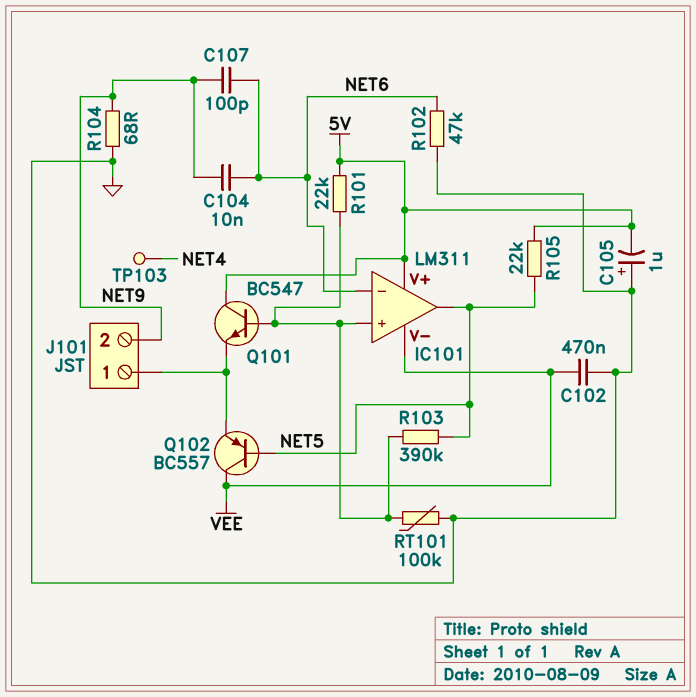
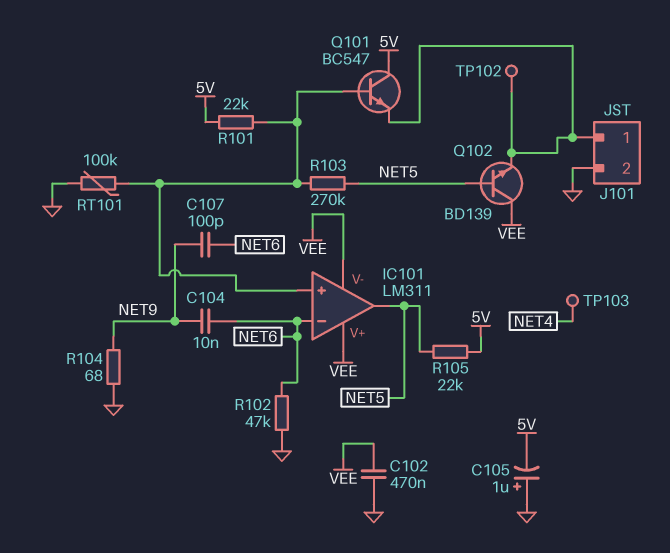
IC101 pin V+: 5V -> VEE
J101 pin 2: NET9 -> GND
Q102: PNP BC557 (B NET5, C VEE, E J101/1) -> NPN BD139 (B NET5, C VEE, E J101/1)
R103: 390k (IC101/in+, NET5) -> 270k (IC101/in+, NET5)
TP102: none -> test point (J101/1)

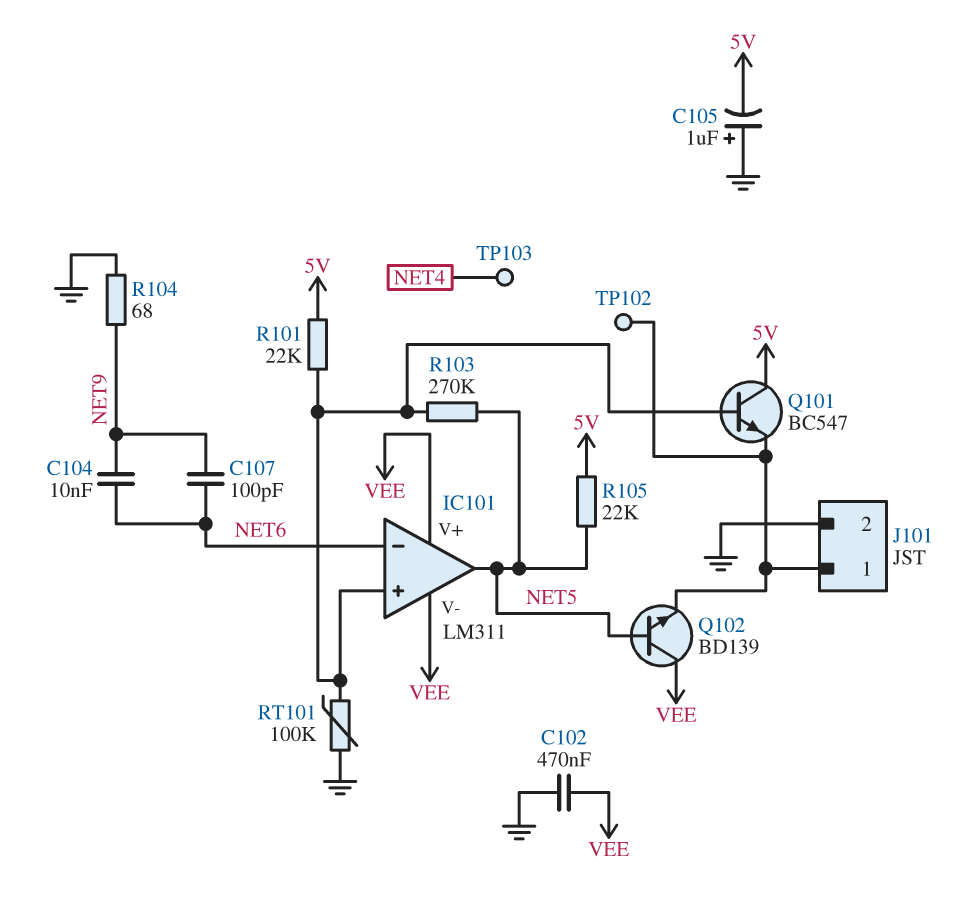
R102: 47k (GND, NET6) -> none

